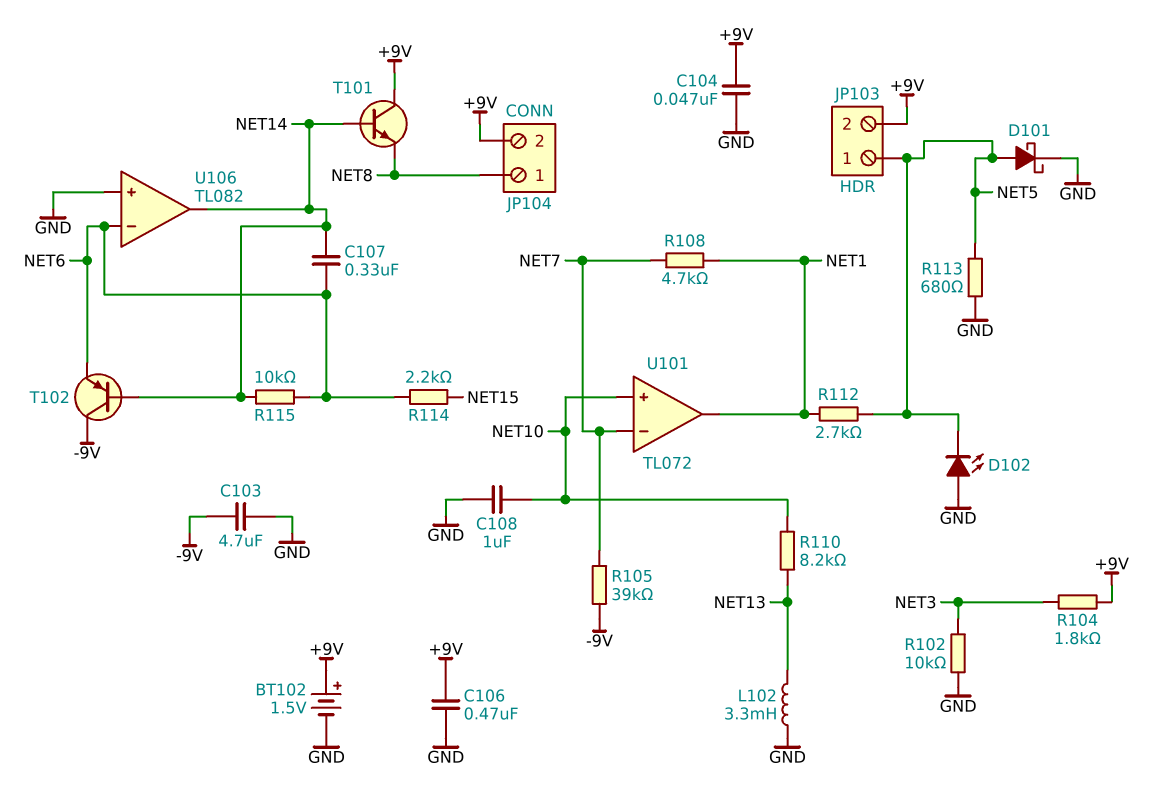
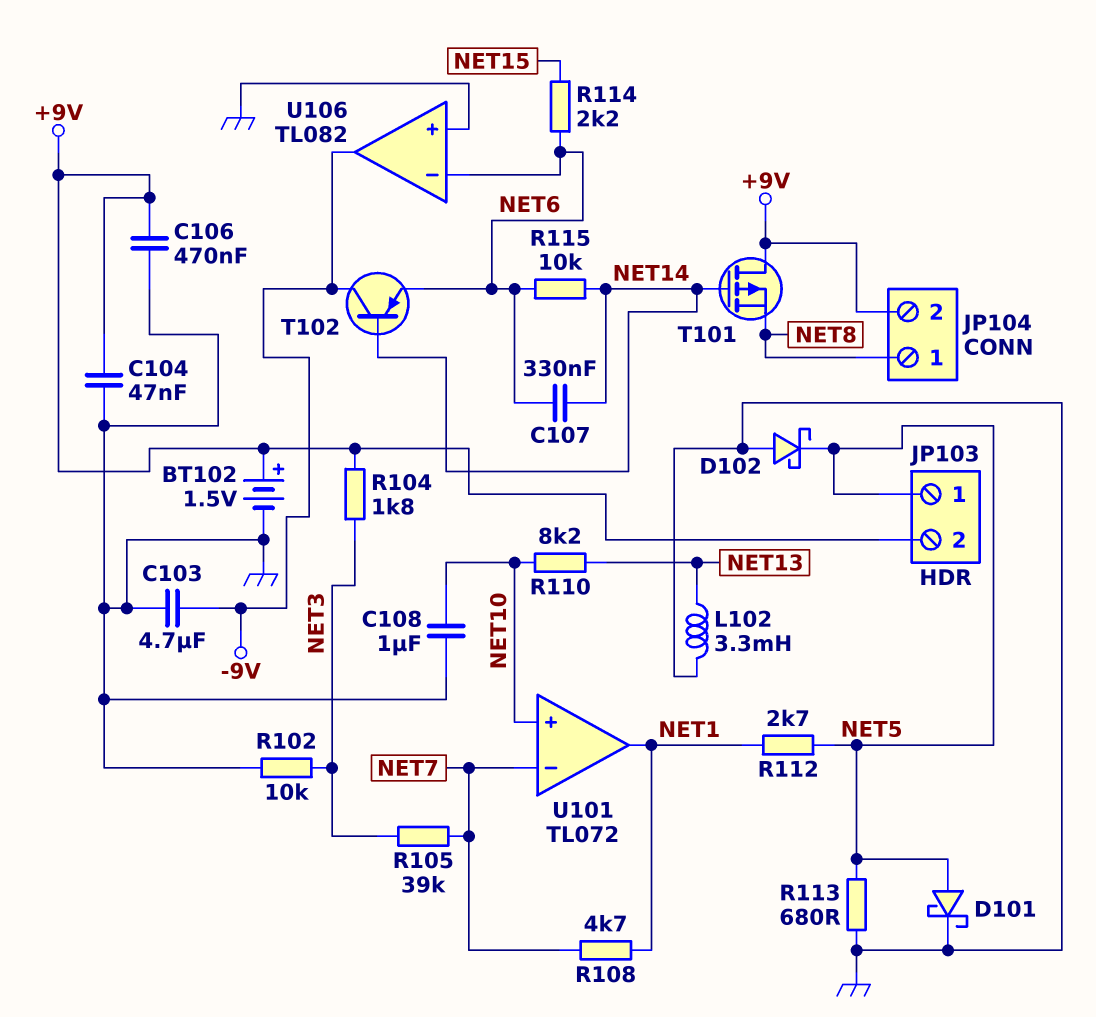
D102: LED (A GND, K NET5) -> schottky (A GND, K NET5)
R105: 39k (-9V, NET7) -> 39k (NET3, NET7)
T101: NPN (B NET14, C +9V, E NET8) -> PMOS (G NET14, D +9V, S NET8)
U106 pin out: NET14 -> -9V

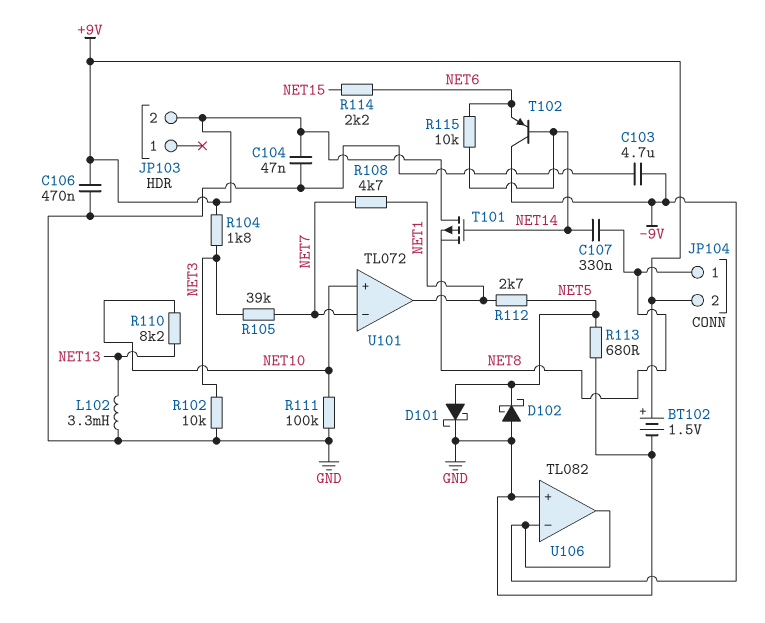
C107: 330nF (NET6, NET14) -> 330nF (NET8, NET14)
C108: 1uF (GND, NET10) -> none
JP103 pin 1: NET5 -> none
R111: none -> 100k (GND, NET10)
U106 pin in-: NET6 -> -9V

